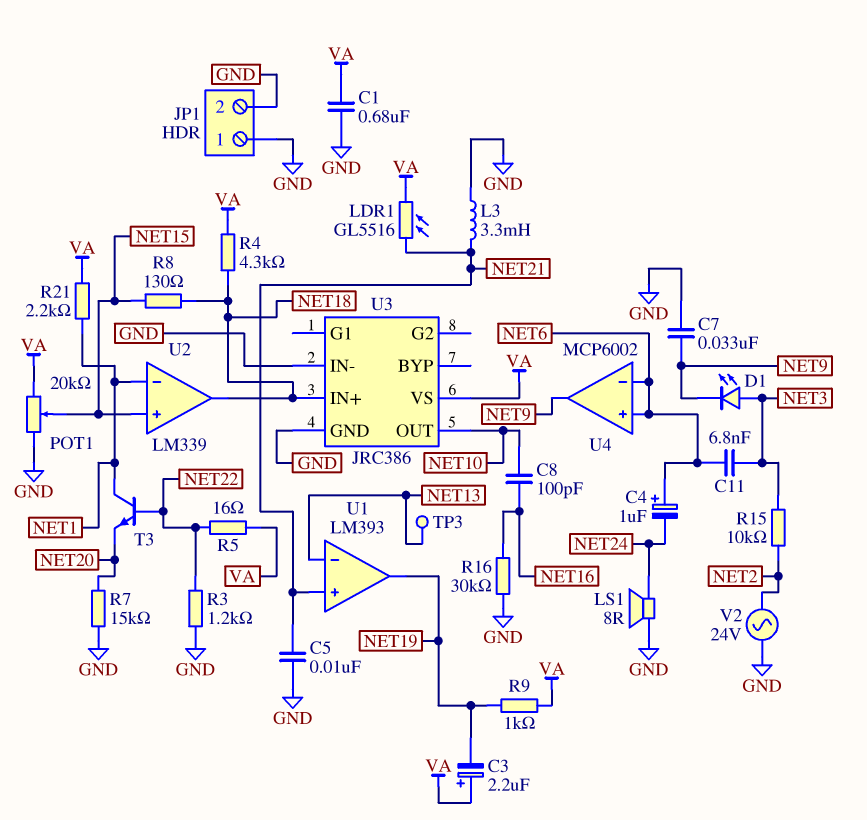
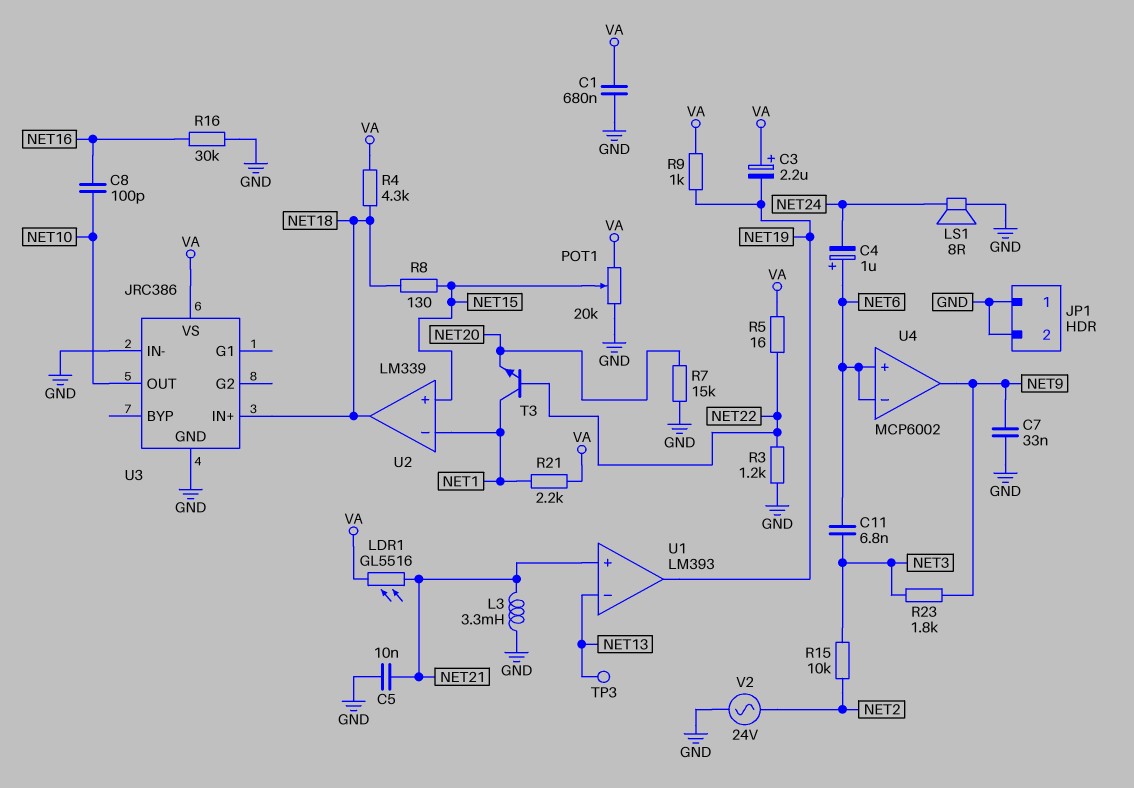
D1: LED (A NET3, K NET9) -> none
R23: none -> 1.8k (NET3, NET9)

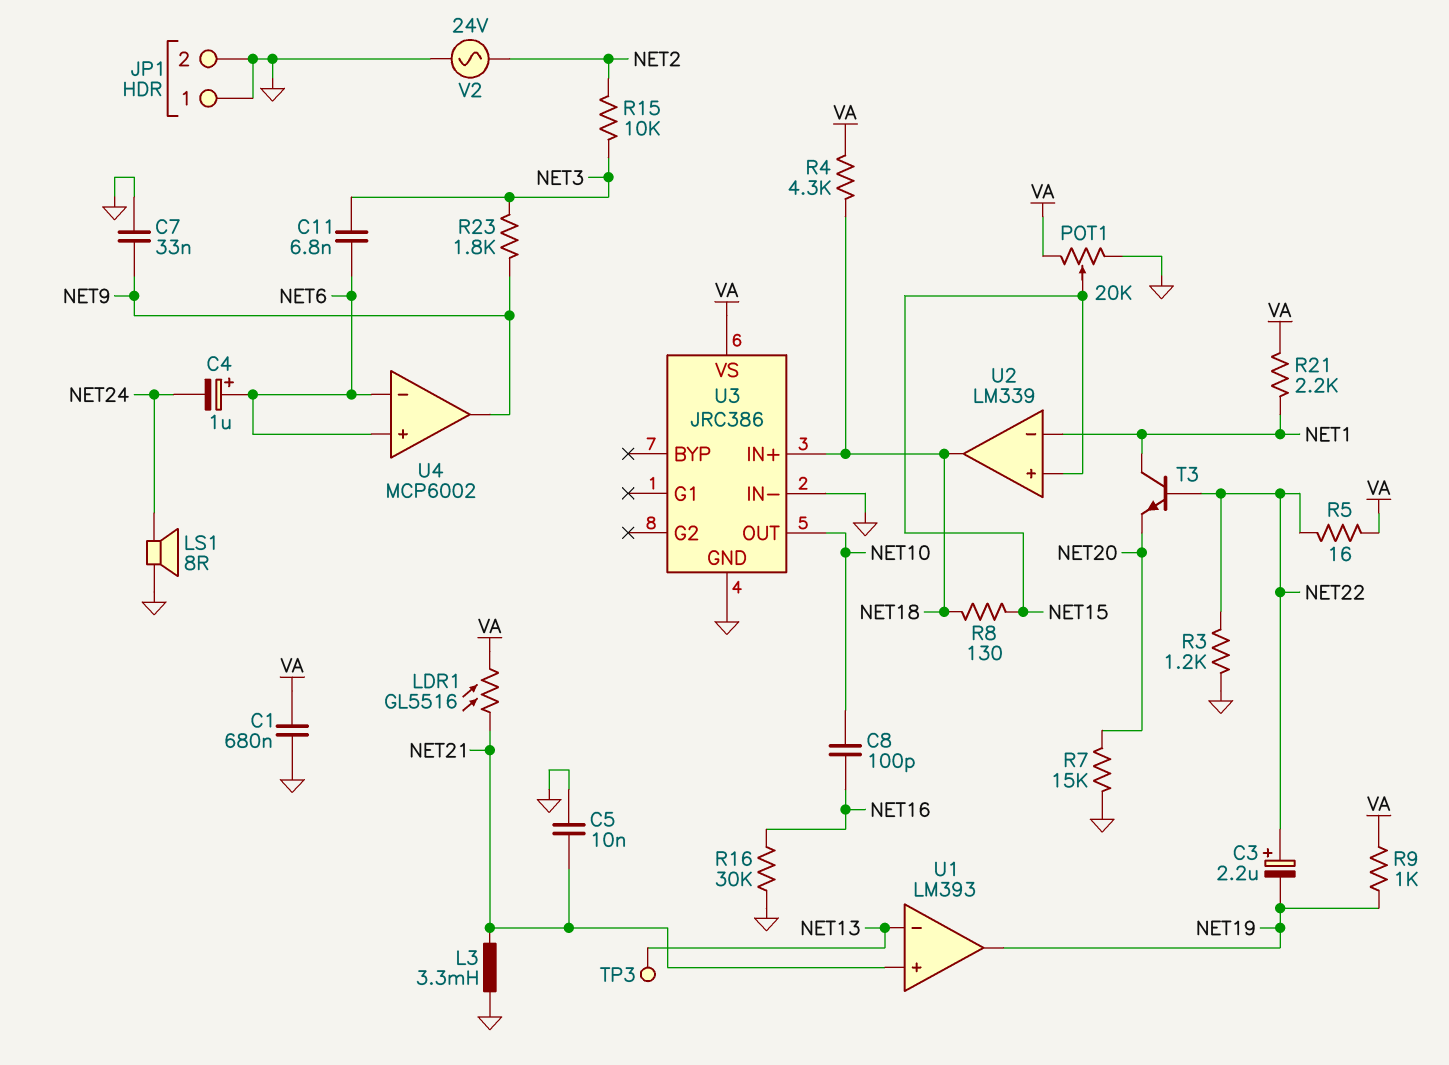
C3: 2.2uF (plus VA, minus NET19) -> 2.2uF (plus NET22, minus NET19)

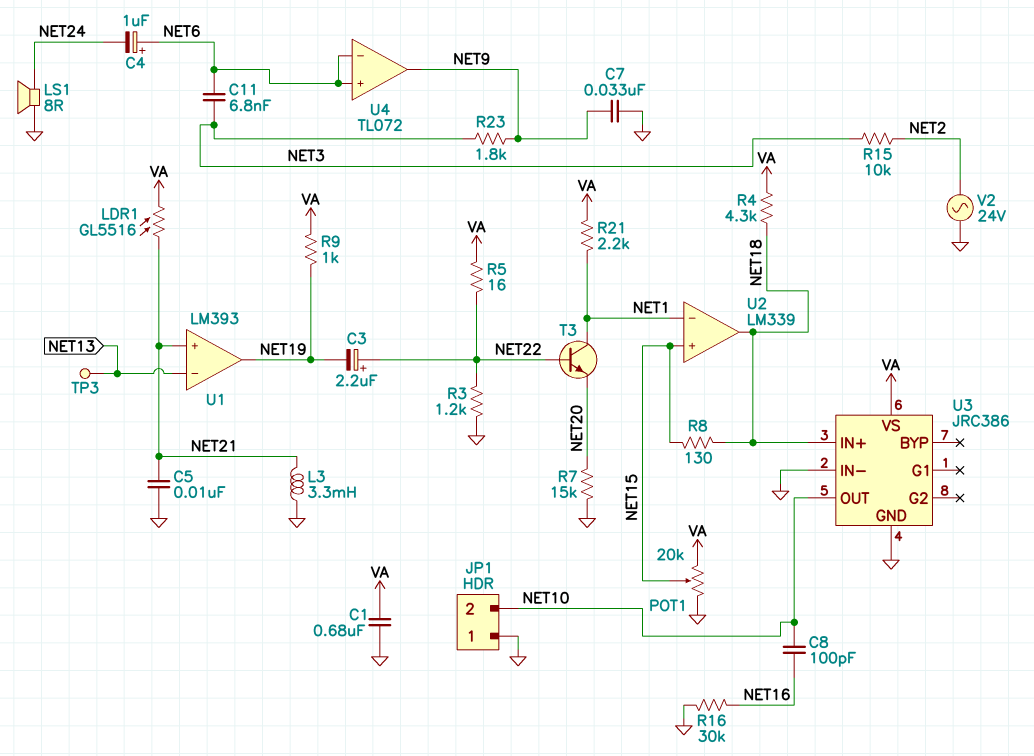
JP1 pin 2: GND -> NET10
U4: MCP6002 -> TL072

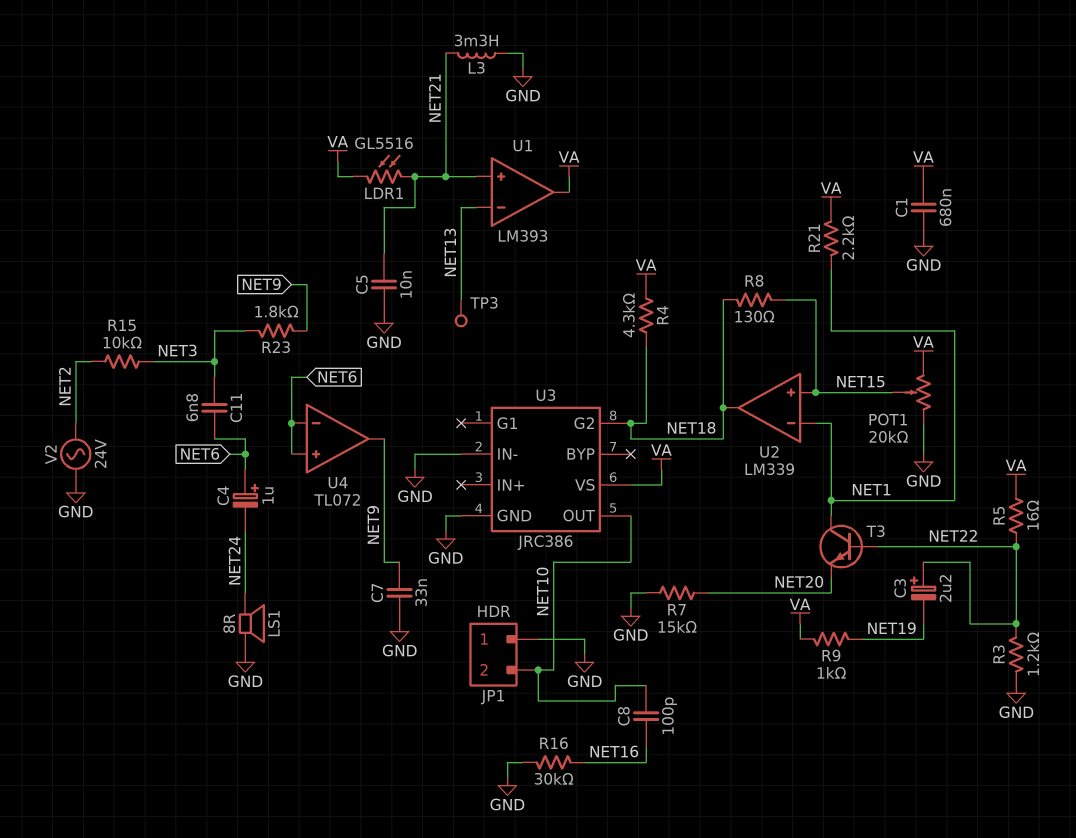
U1 pin out: NET19 -> VA
U3 pin G2: none -> NET18
U3 pin IN+: NET18 -> none

